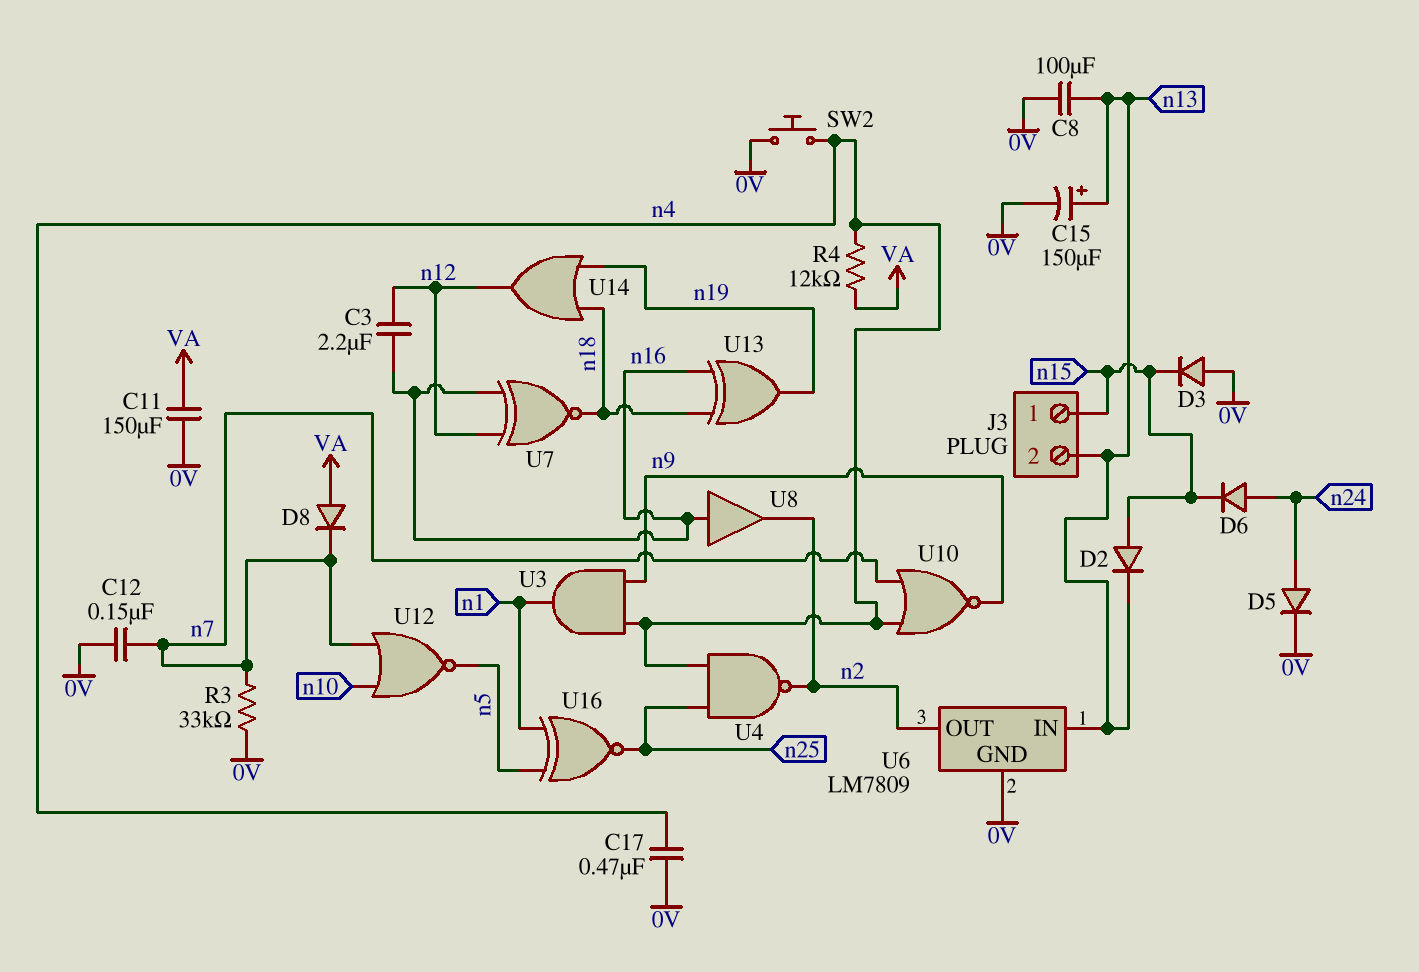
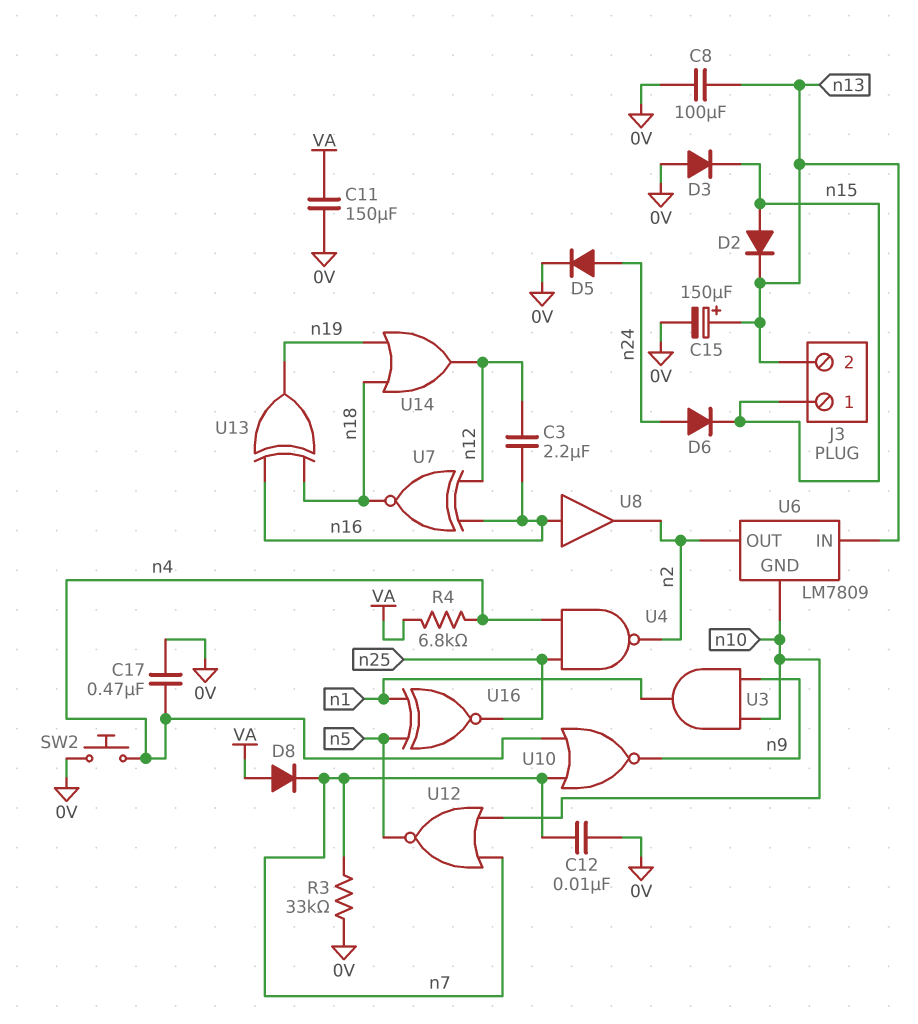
C12: 150nF (0V, n7) -> 10nF (0V, n7)
R4: 12k (VA, n4) -> 6.8k (VA, n4)
U3: AND (in n4, in n9, out n1) -> AND (in n9, in n10, out n1)
U6 pin GND: 0V -> n10

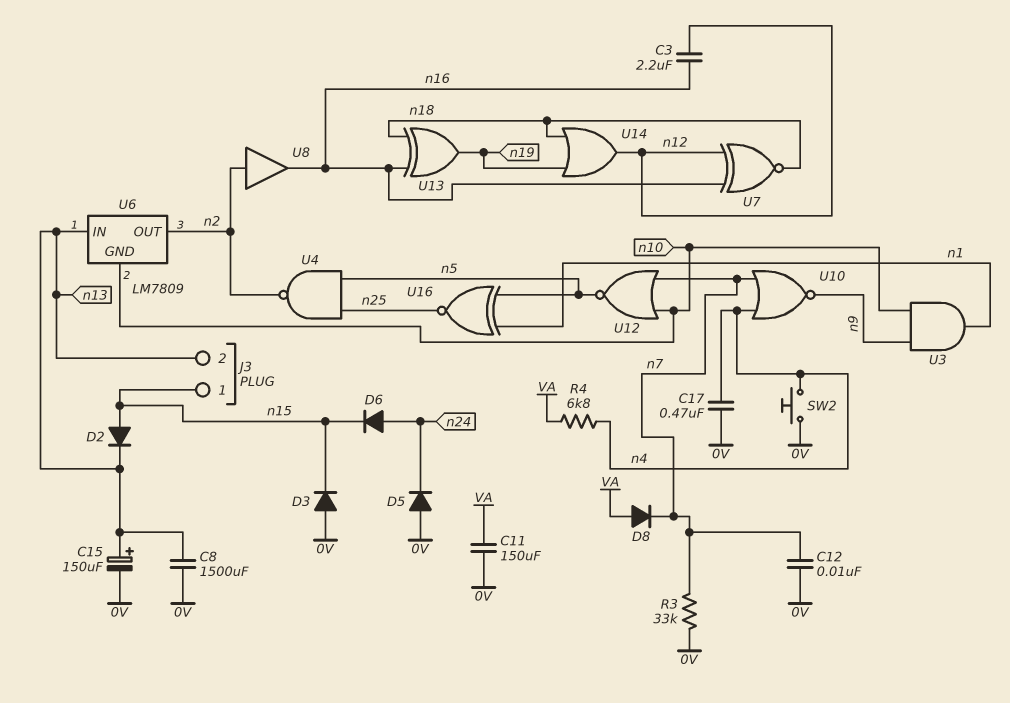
C8: 100uF (0V, n13) -> 1500uF (0V, n13)
D5: diode (A n24, K 0V) -> diode (A 0V, K n24)
U4: NAND (in n4, in n25, out n2) -> NAND (in n5, in n25, out n2)
U8: buffer (in n16, out n2) -> buffer (in n2, out n16)

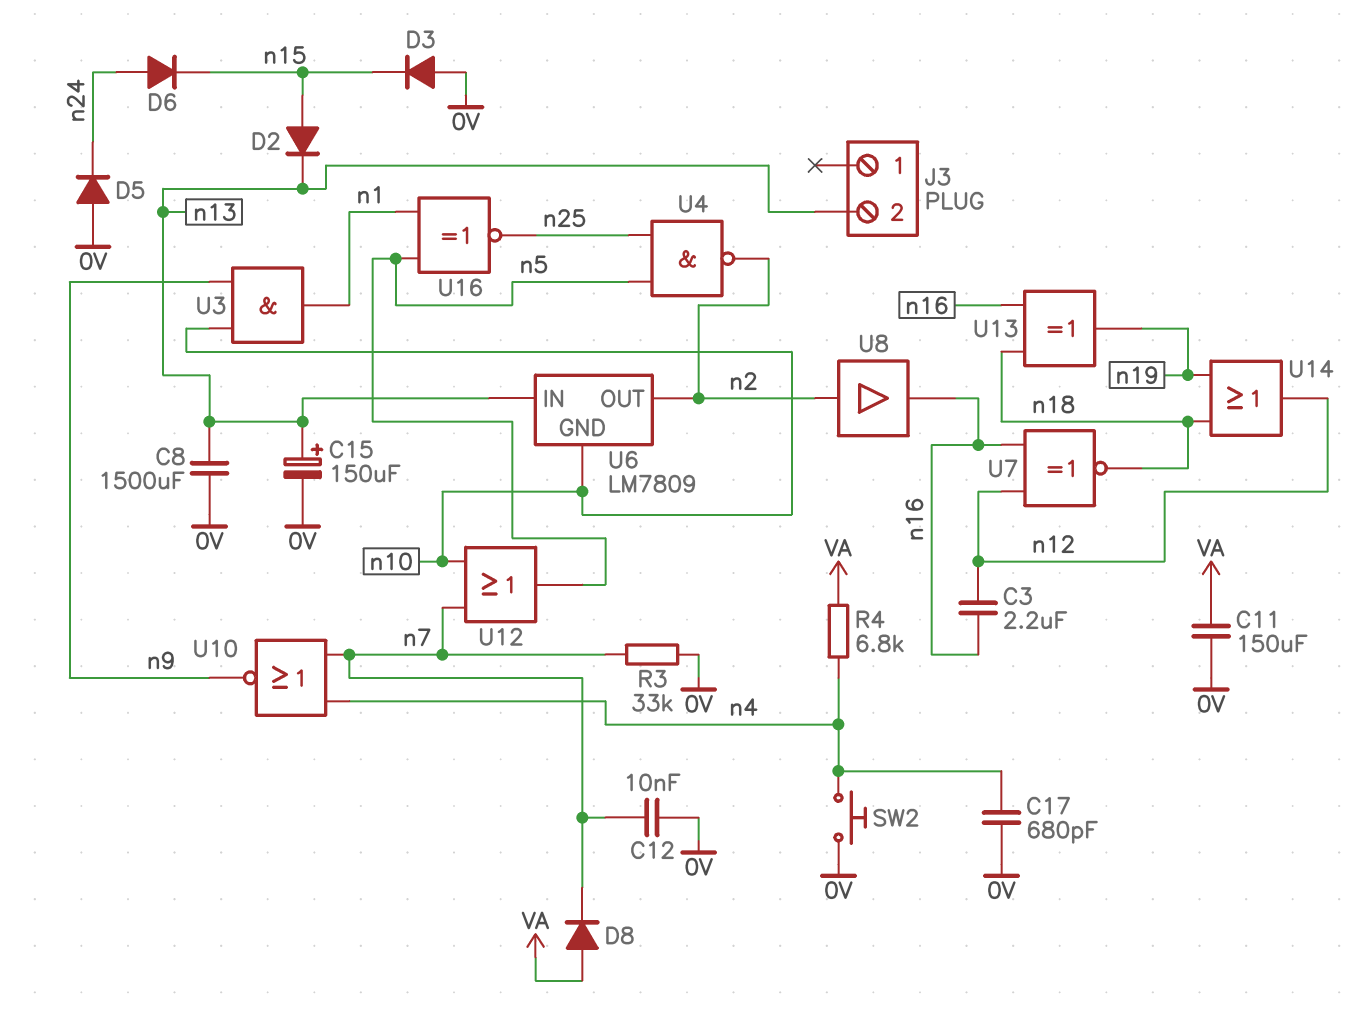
C17: 470nF (0V, n4) -> 680pF (0V, n4)
J3 pin 1: n15 -> none
U12: NOR (in n7, in n10, out n5) -> OR (in n7, in n10, out n5)

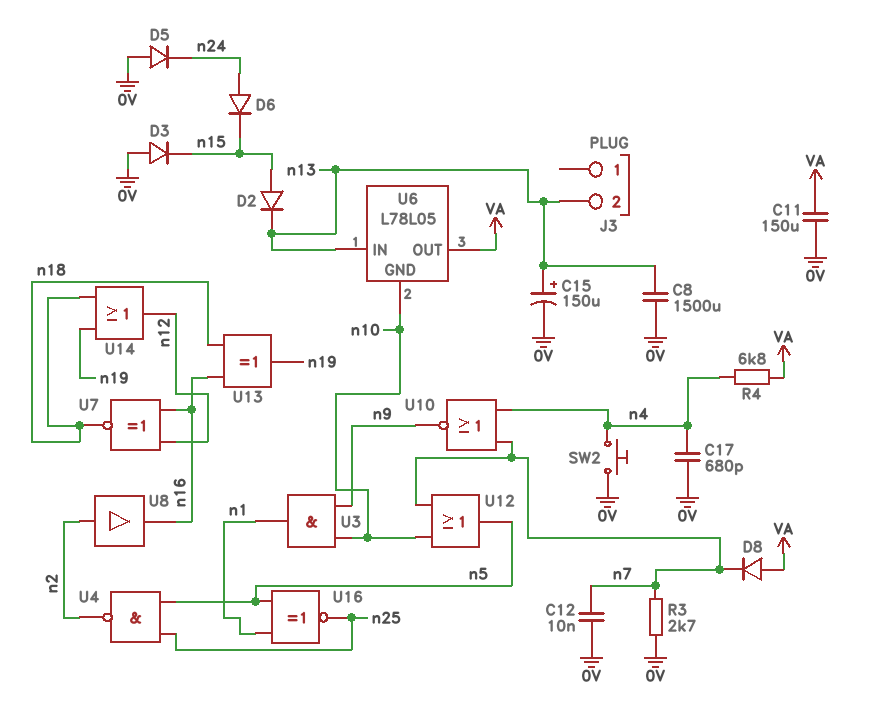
C3: 2.2uF (n12, n16) -> none
R3: 33k (0V, n7) -> 2.7k (0V, n7)
U6: LM7809 -> L78L05
U6 pin OUT: n2 -> VA

